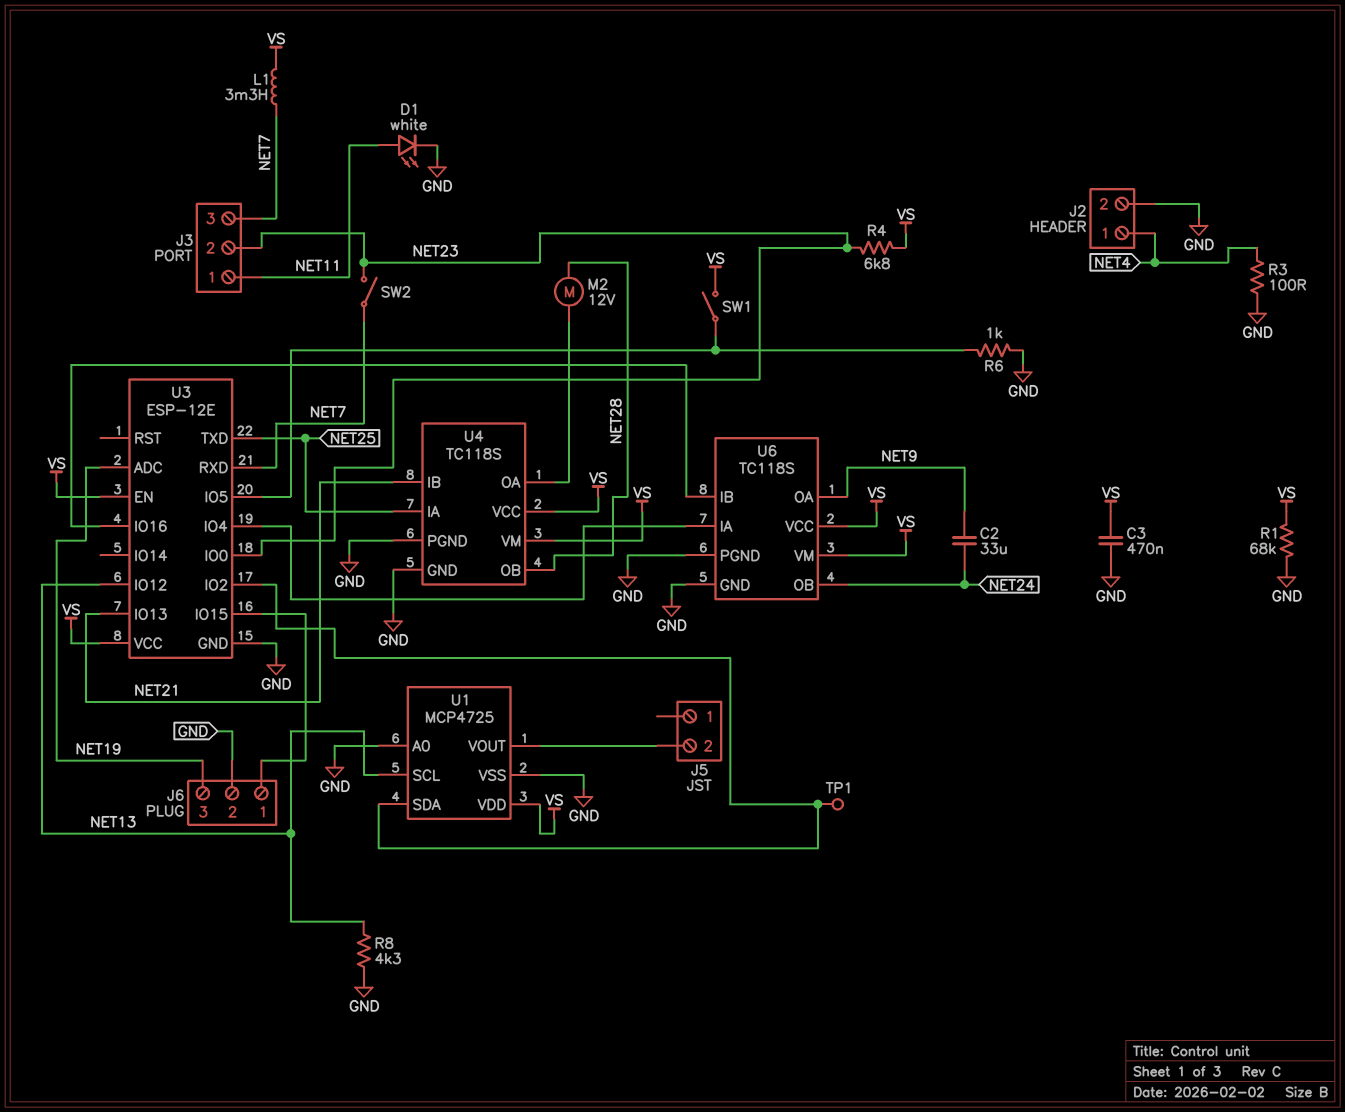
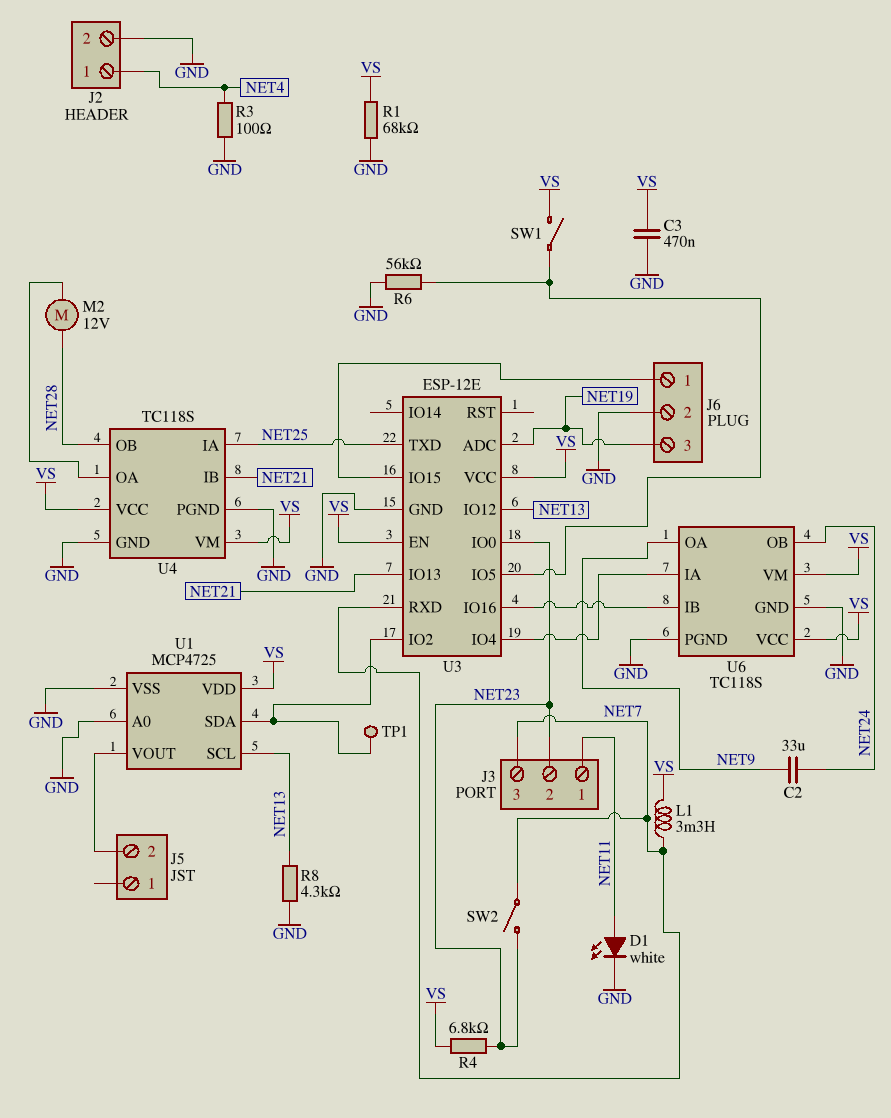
R6: 1k (GND, U3/IO5) -> 56k (GND, U3/IO5)

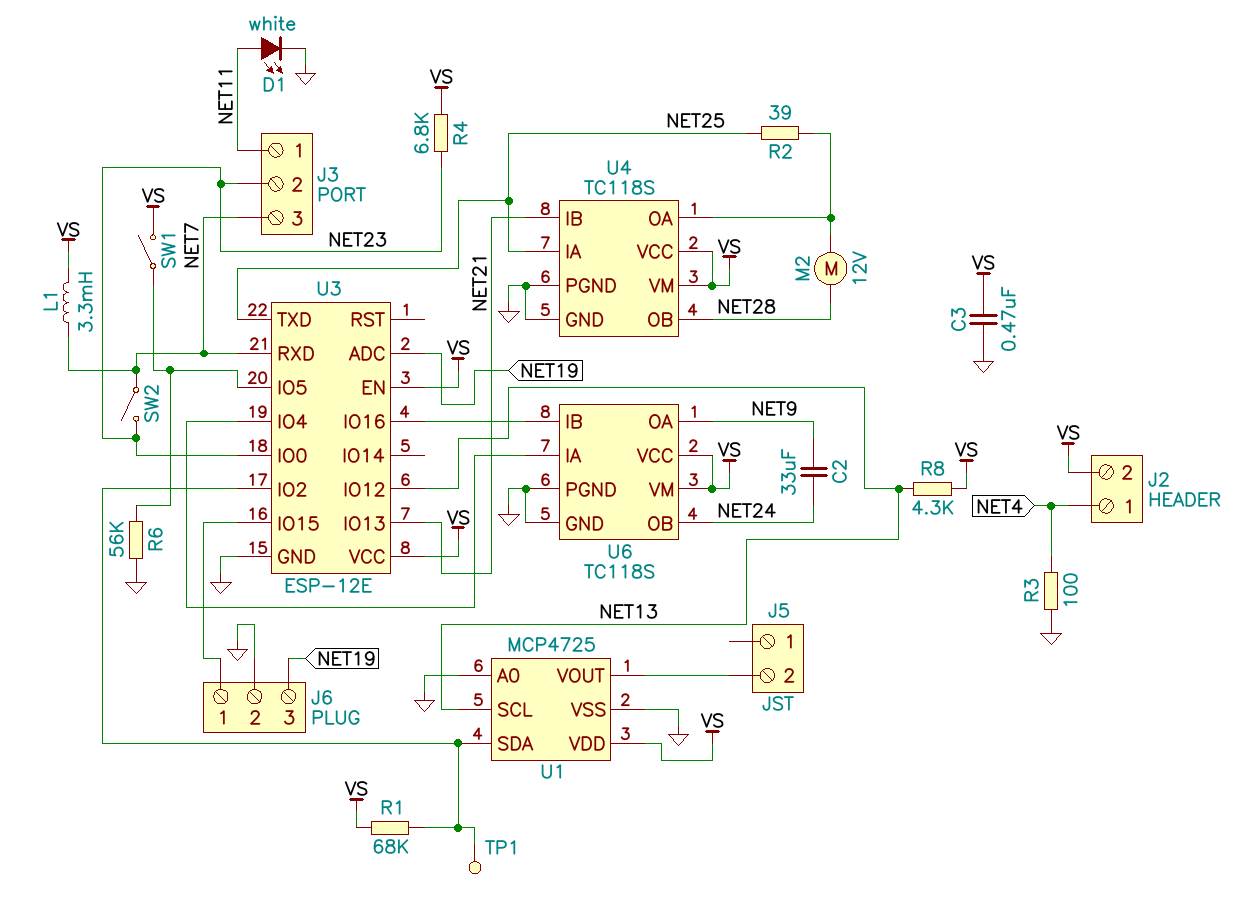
J2 pin 2: GND -> VS
R1: 68k (GND, VS) -> 68k (U1/SDA, VS)
R2: none -> 39 (NET25, U4/OA)
R8: 4.3k (GND, NET13) -> 4.3k (NET13, VS)

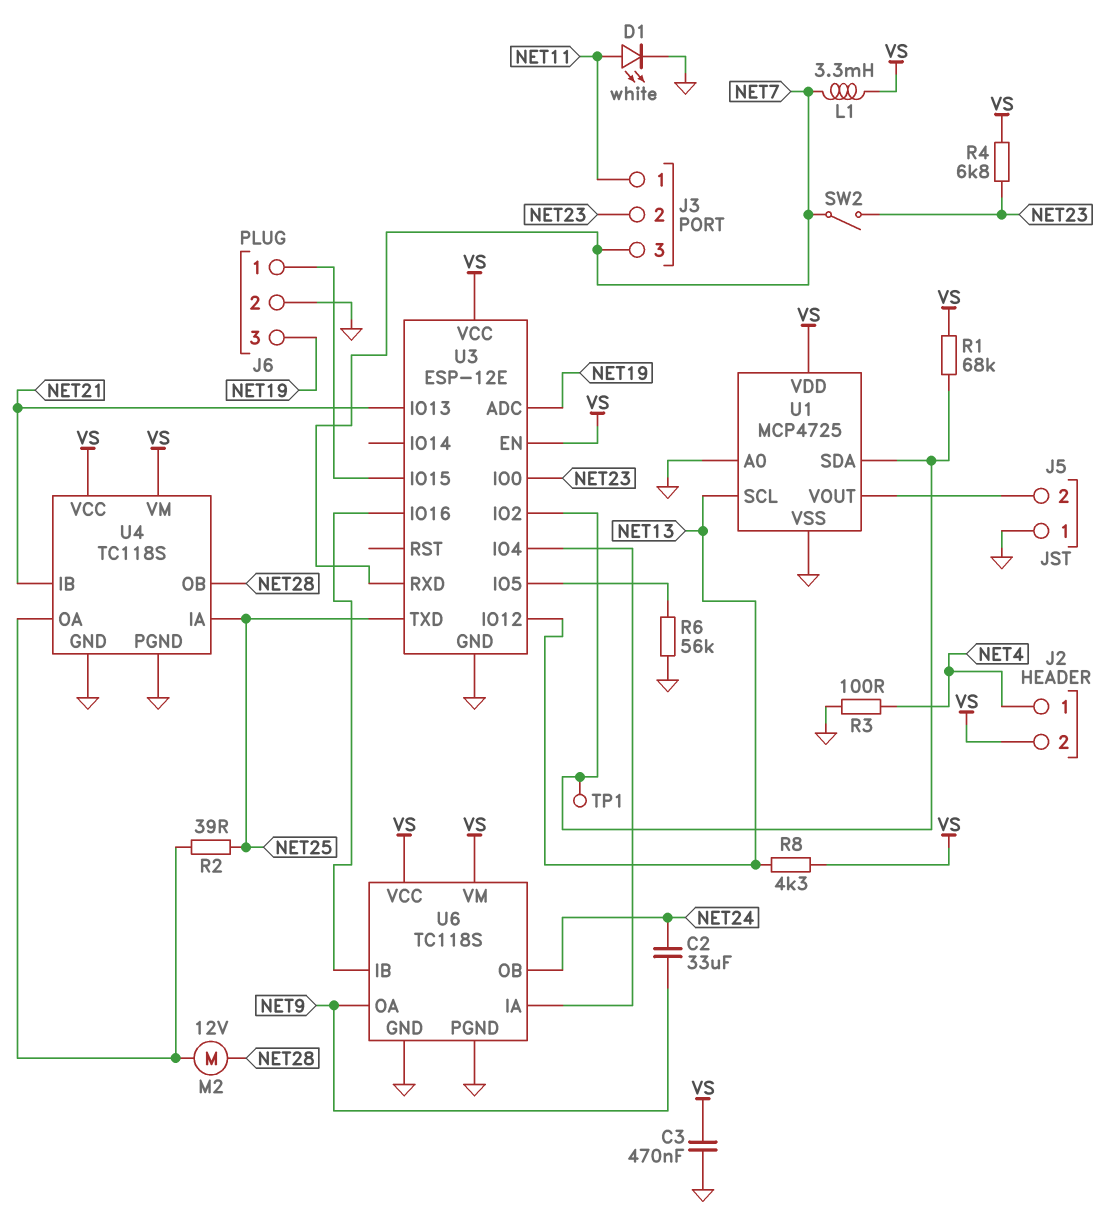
J5 pin 1: none -> GND
SW1: switch (U3/IO5, VS) -> none

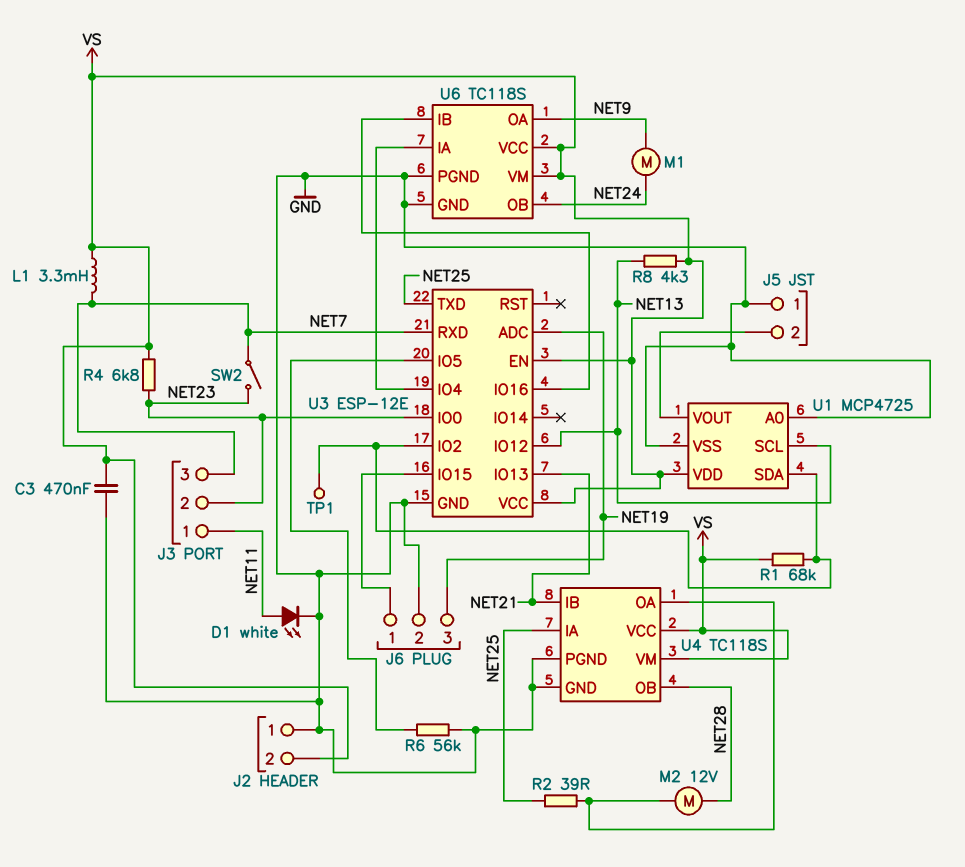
C2: 33uF (NET9, NET24) -> none
J2 pin 1: NET4 -> GND
M1: none -> motor (NET9, NET24)
R3: 100 (GND, NET4) -> none

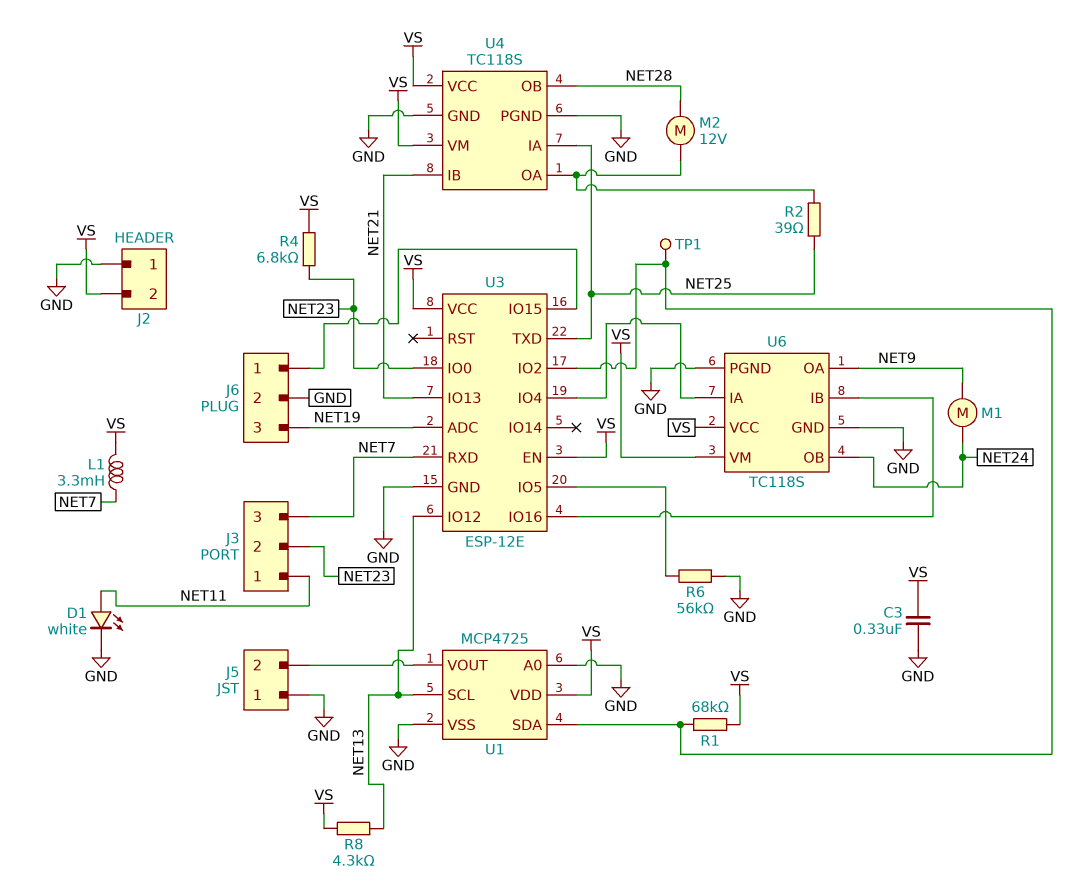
C3: 470nF (GND, VS) -> 330nF (GND, VS)
SW2: switch (NET7, NET23) -> none

